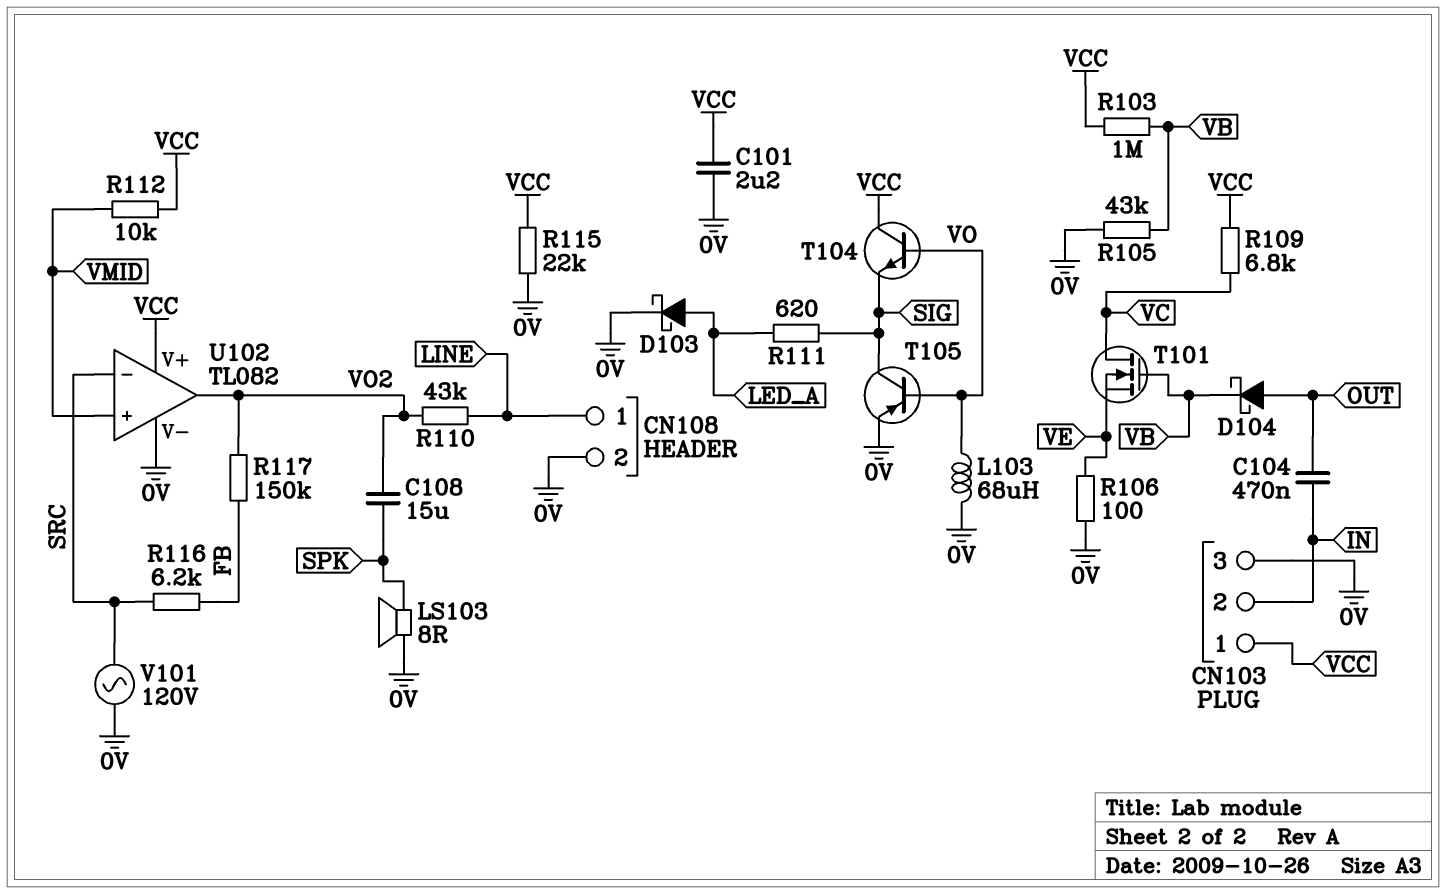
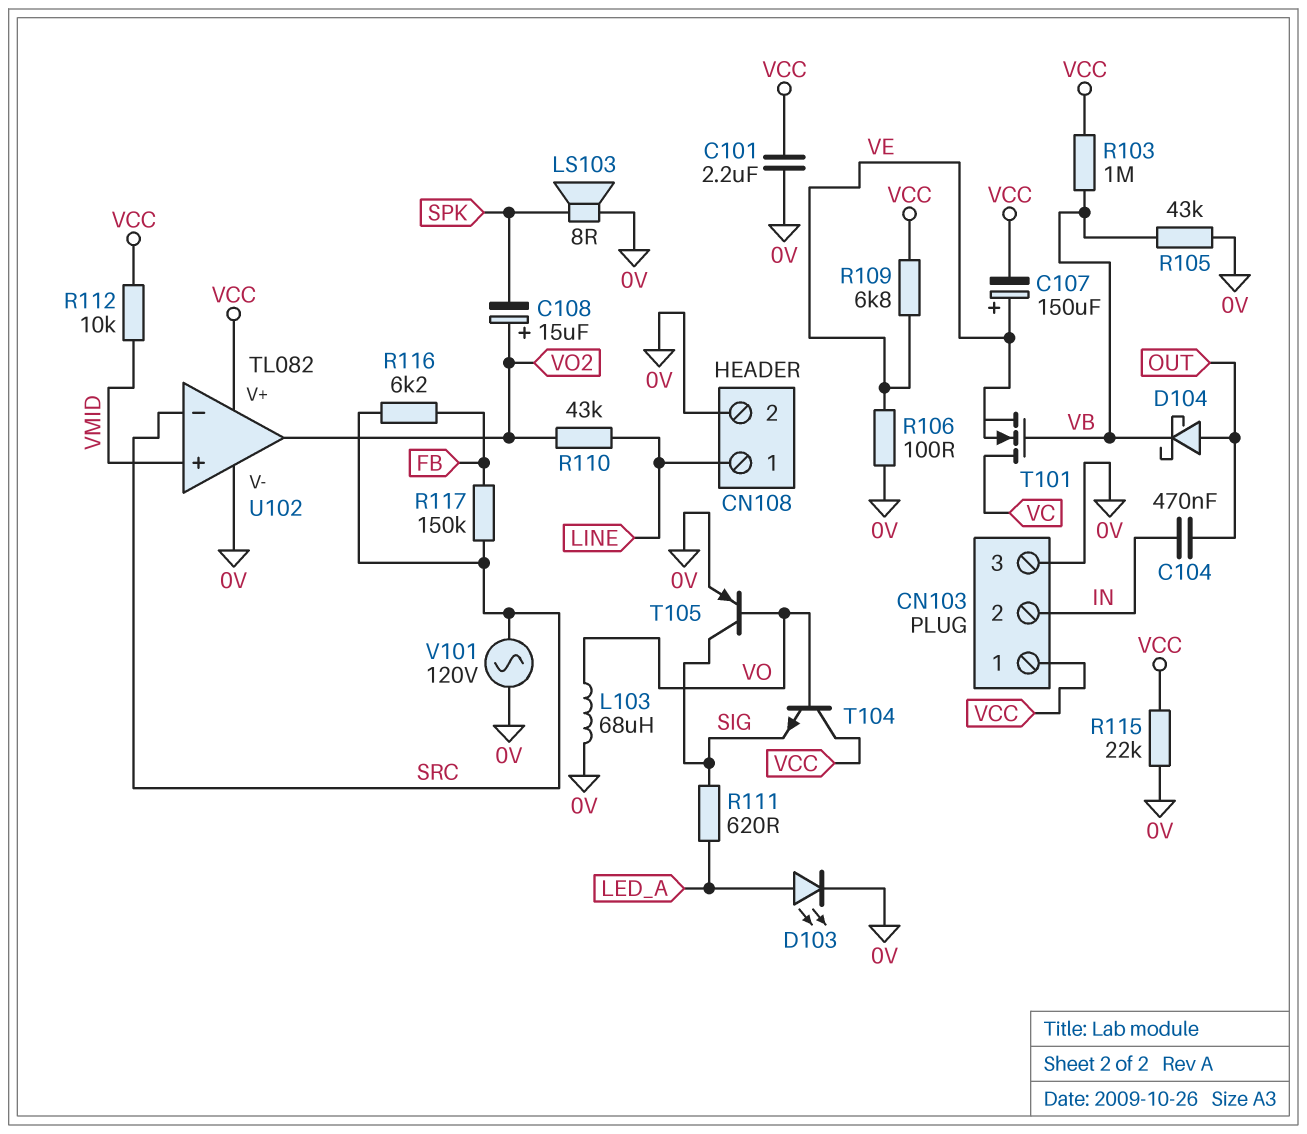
C107: none -> 150uF (plus VE, minus VCC)
C108: 15uF (SPK, VO2) -> 15uF (plus VO2, minus SPK)
D103: schottky (A LED_A, K 0V) -> LED (A LED_A, K 0V)
R109: 6.8k (VC, VCC) -> 6.8k (VCC, VE)
R117: 150k (FB, VO2) -> 150k (FB, SRC)

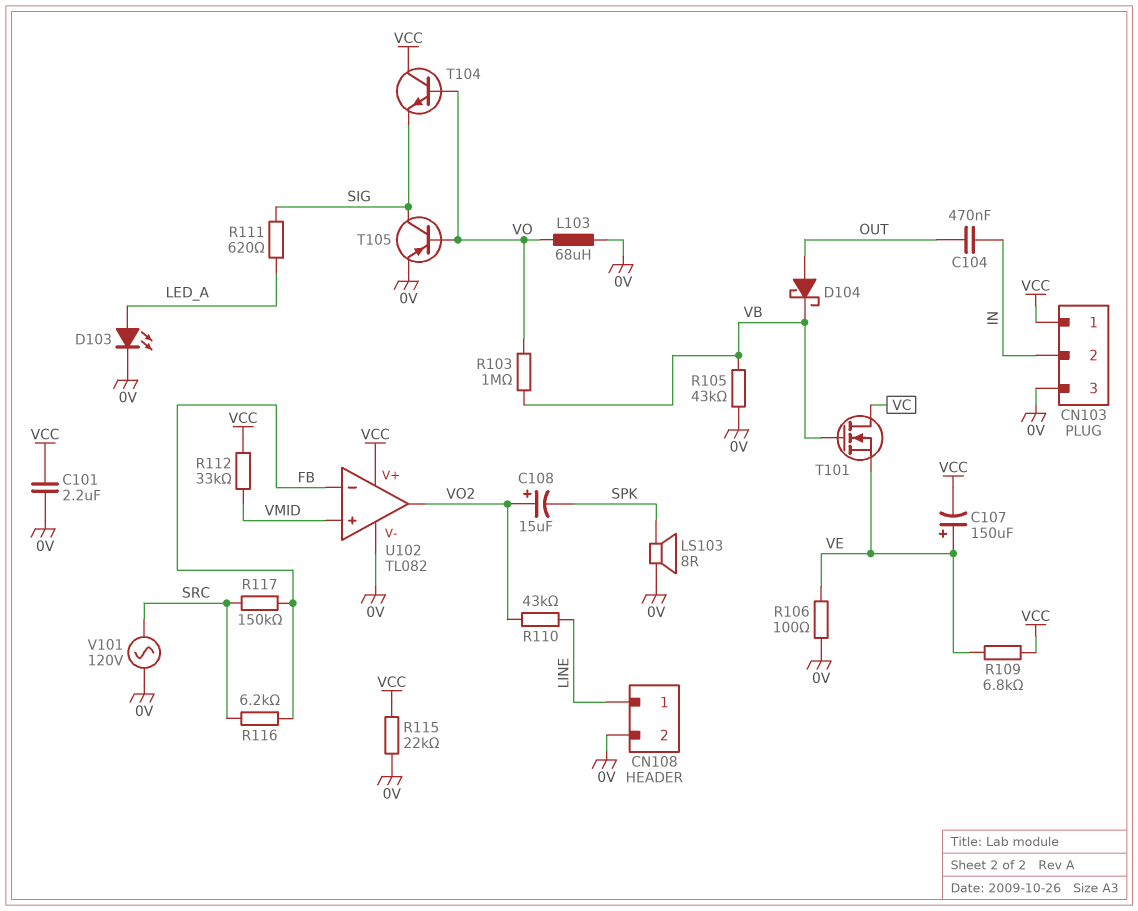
R103: 1M (VB, VCC) -> 1M (VB, VO)
R112: 10k (VCC, VMID) -> 33k (VCC, VMID)
U102 pin in-: SRC -> FB

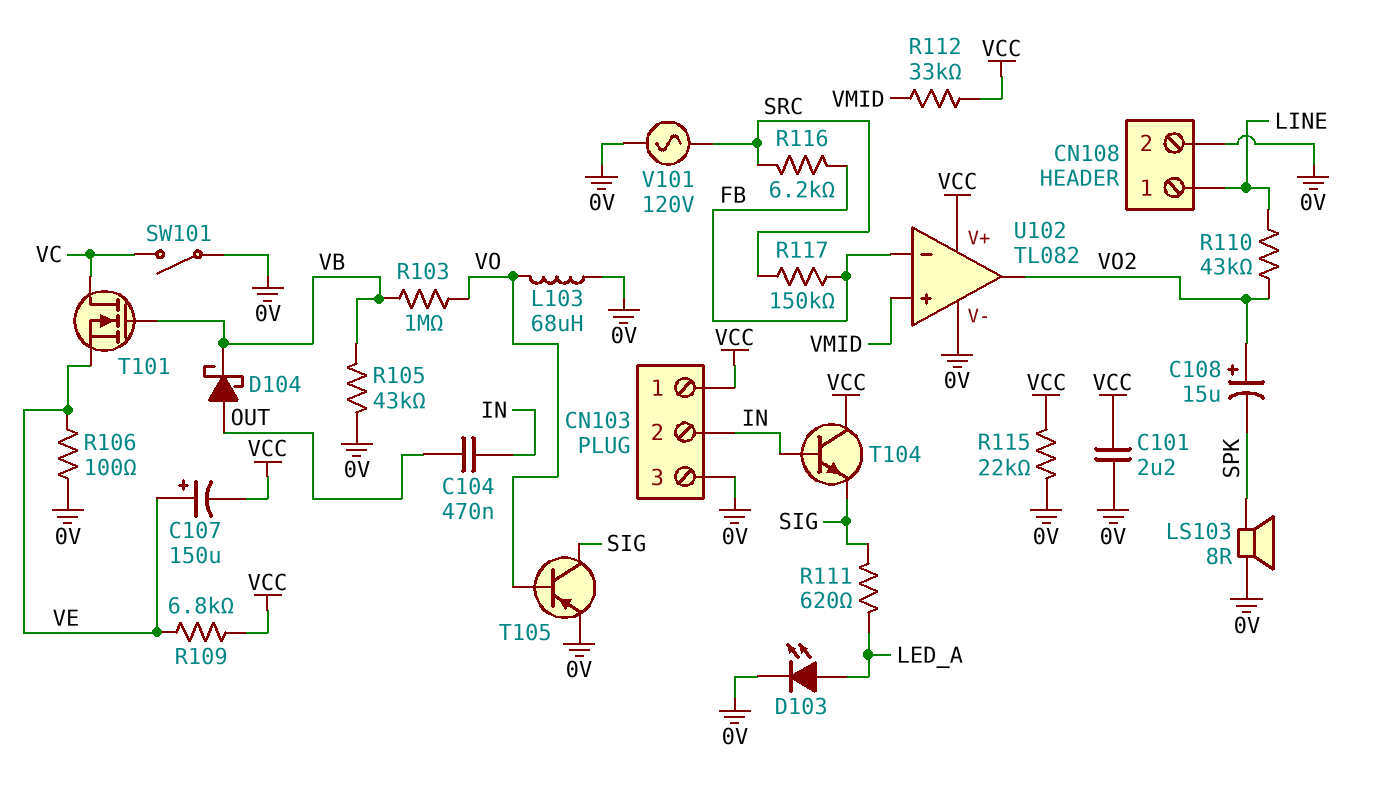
SW101: none -> switch (0V, VC)
T104: NPN (B VO, C VCC, E SIG) -> NPN (B IN, C VCC, E SIG)

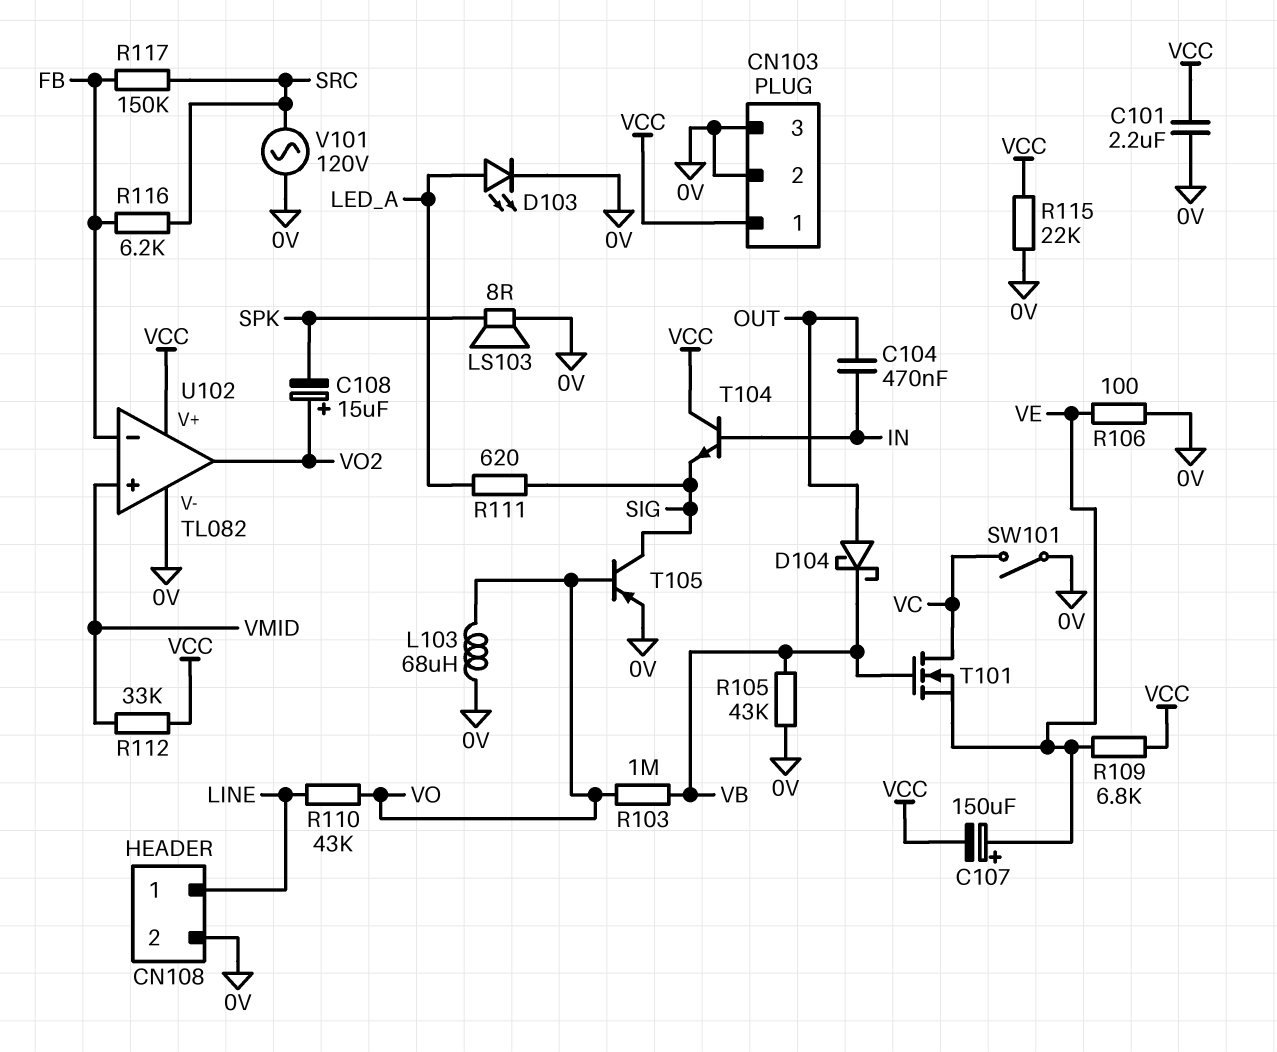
CN103 pin 2: IN -> 0V
R110: 43k (LINE, VO2) -> 43k (LINE, VO)

